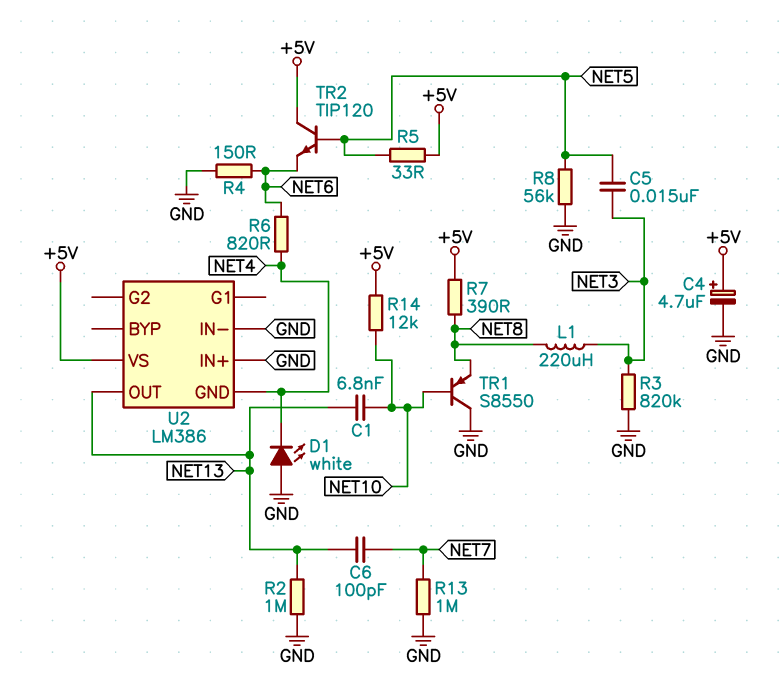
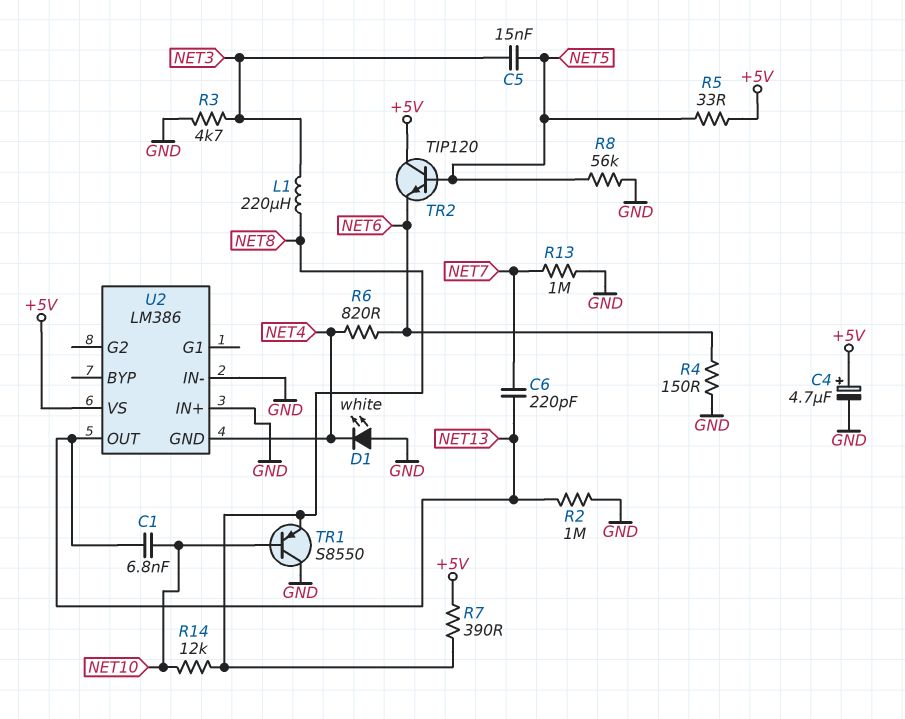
C6: 100pF (NET7, NET13) -> 220pF (NET7, NET13)
R3: 820k (GND, NET3) -> 4.7k (GND, NET3)
R14: 12k (+5V, NET10) -> 12k (NET8, NET10)

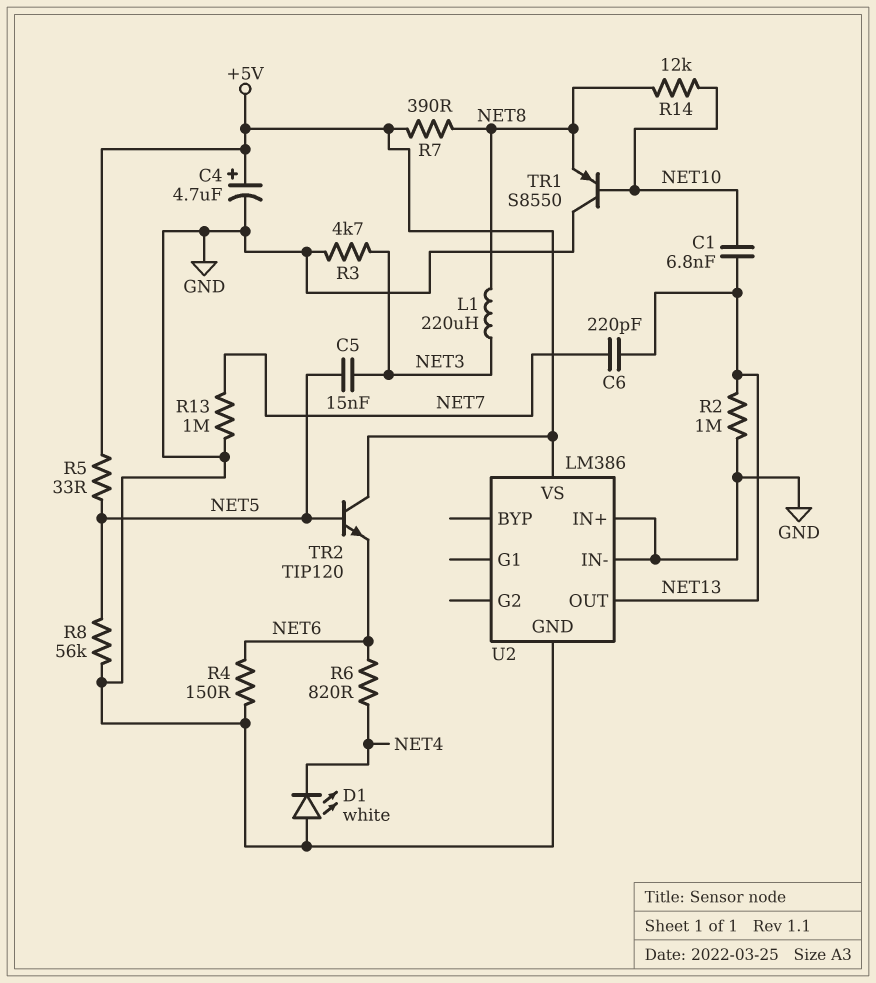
U2 pin GND: NET4 -> GND

